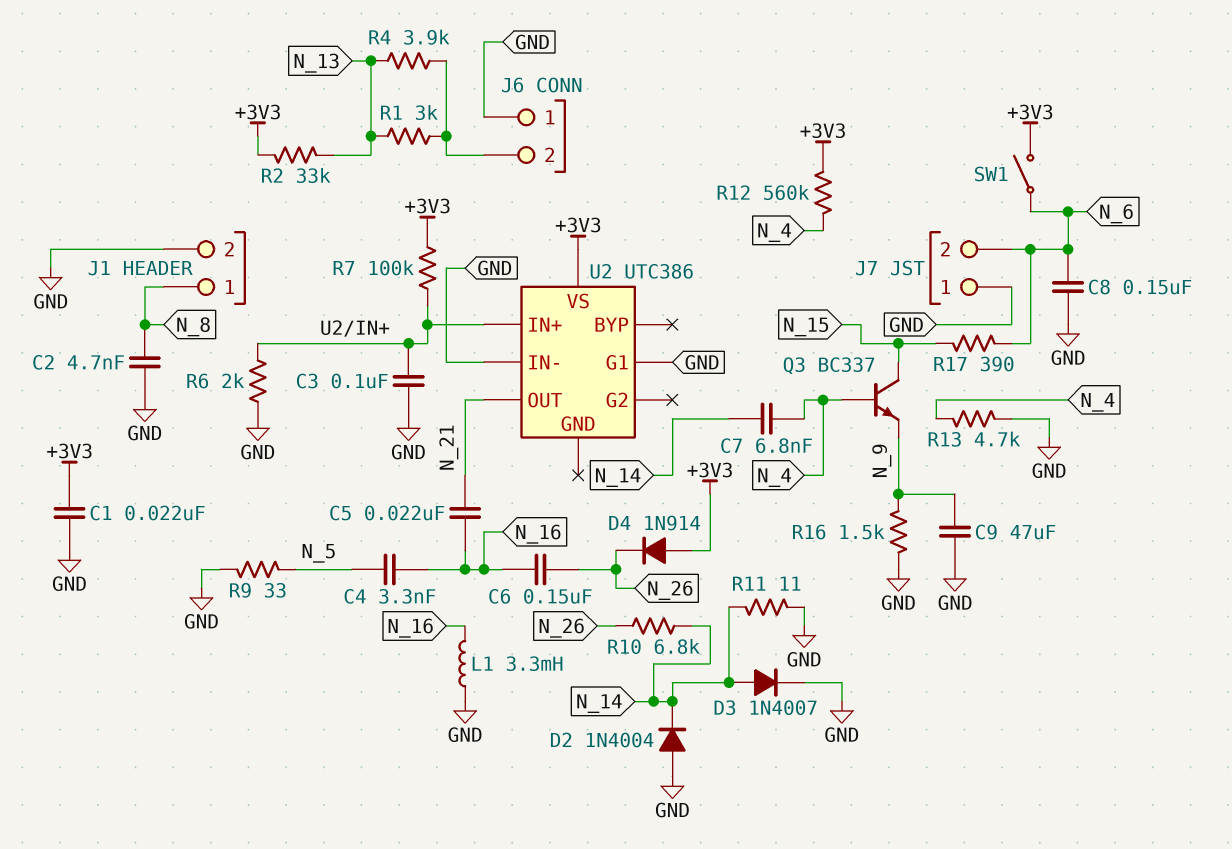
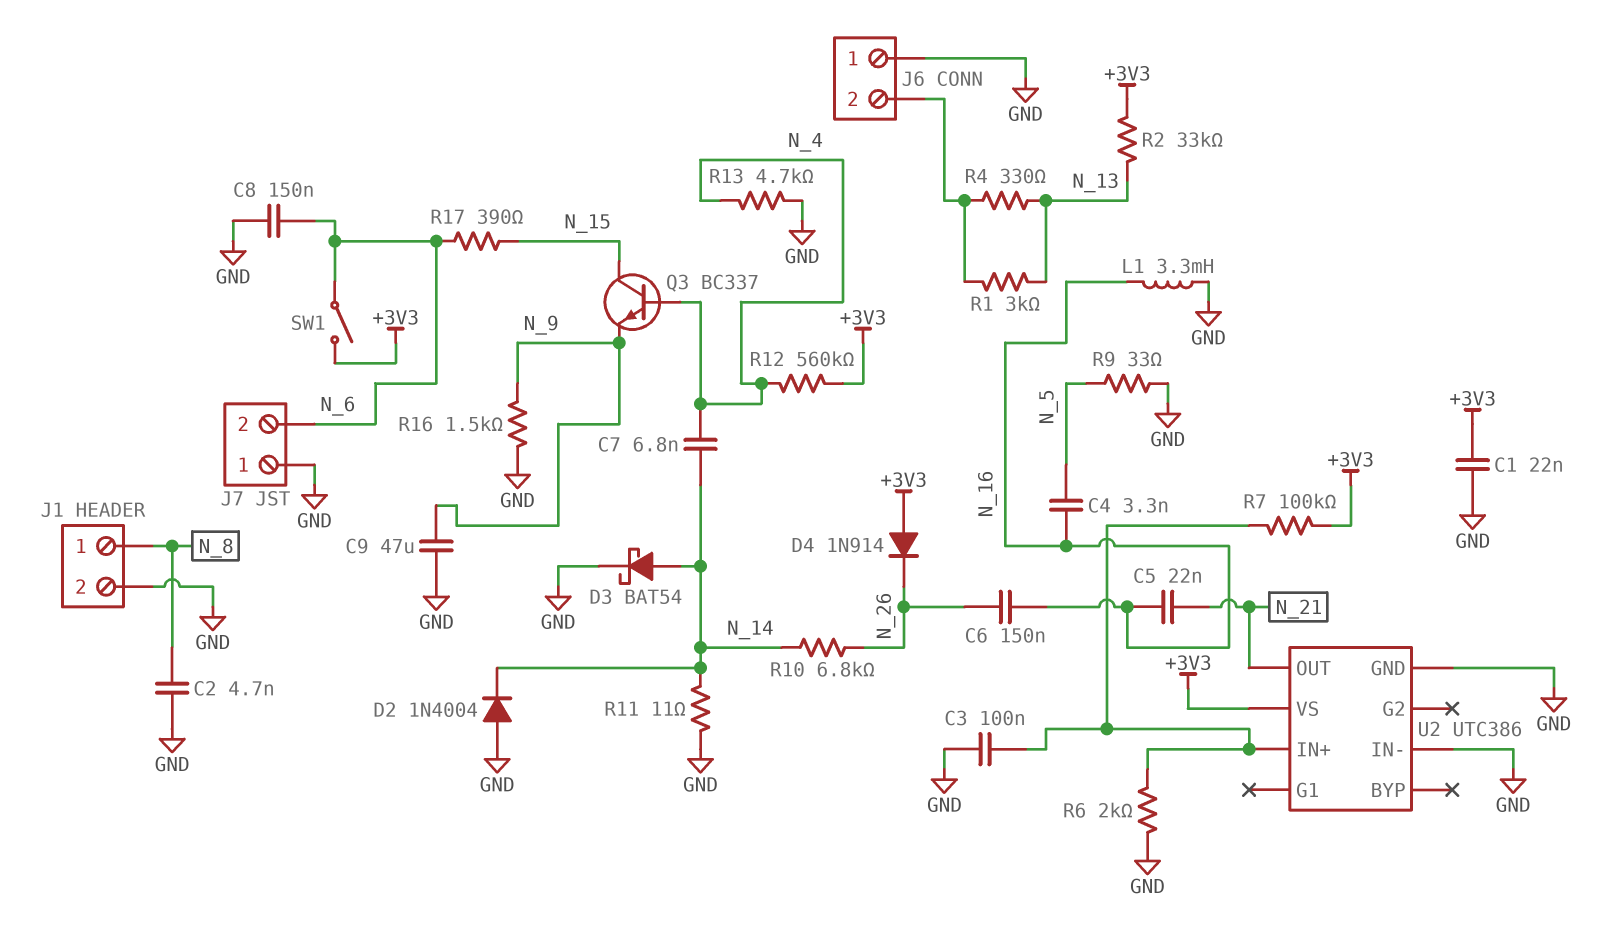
D3: diode 1N4007 (A N_14, K GND) -> schottky BAT54 (A N_14, K GND)
R4: 3.9k (J6/2, N_13) -> 330 (J6/2, N_13)
U2 pin G1: GND -> none
U2 pin GND: none -> GND

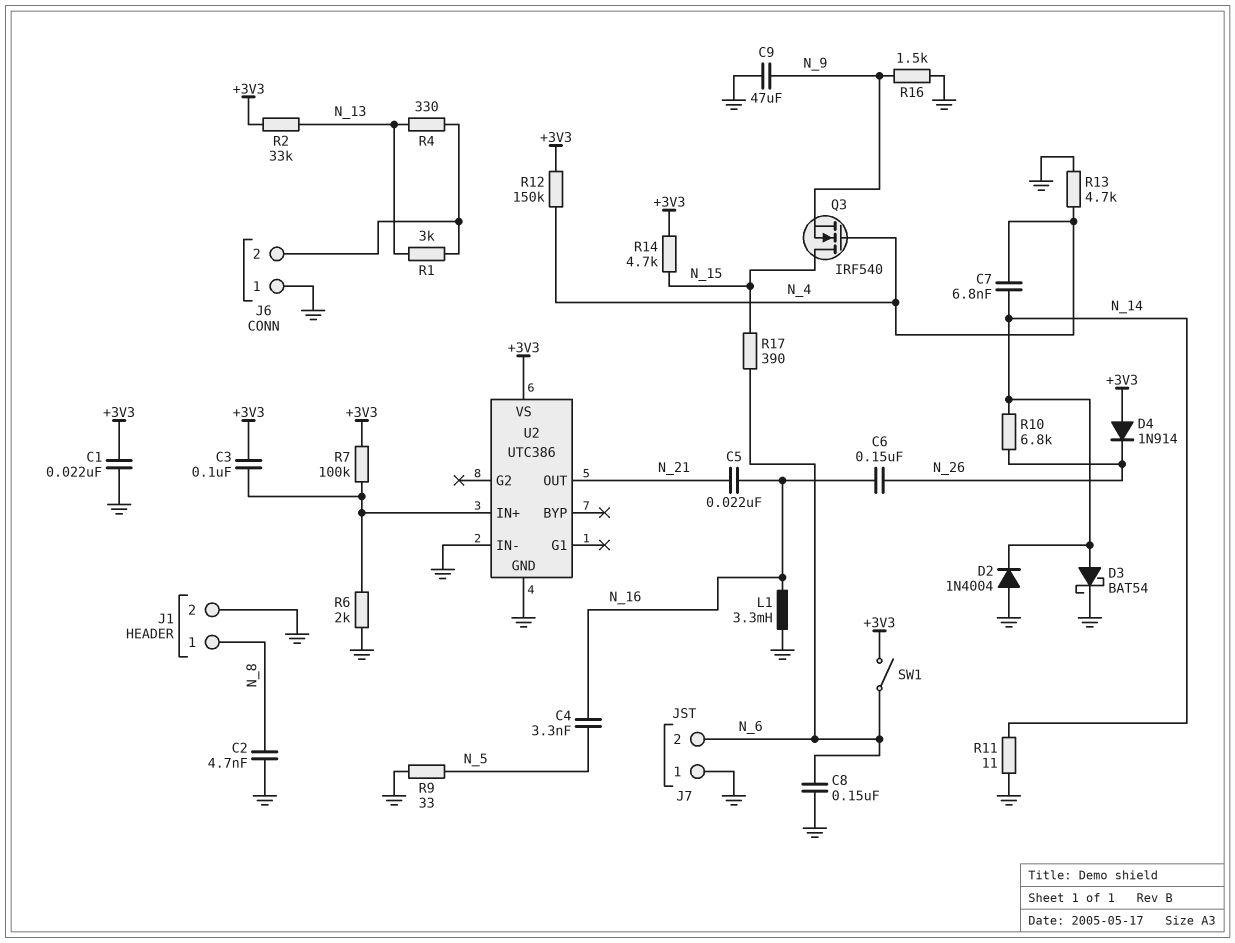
C3: 100nF (GND, U2/IN+) -> 100nF (+3V3, U2/IN+)
Q3: NPN BC337 (B N_4, C N_15, E N_9) -> NMOS IRF540 (G N_4, D N_15, S N_9)
R12: 560k (+3V3, N_4) -> 150k (+3V3, N_4)
R14: none -> 4.7k (+3V3, N_15)

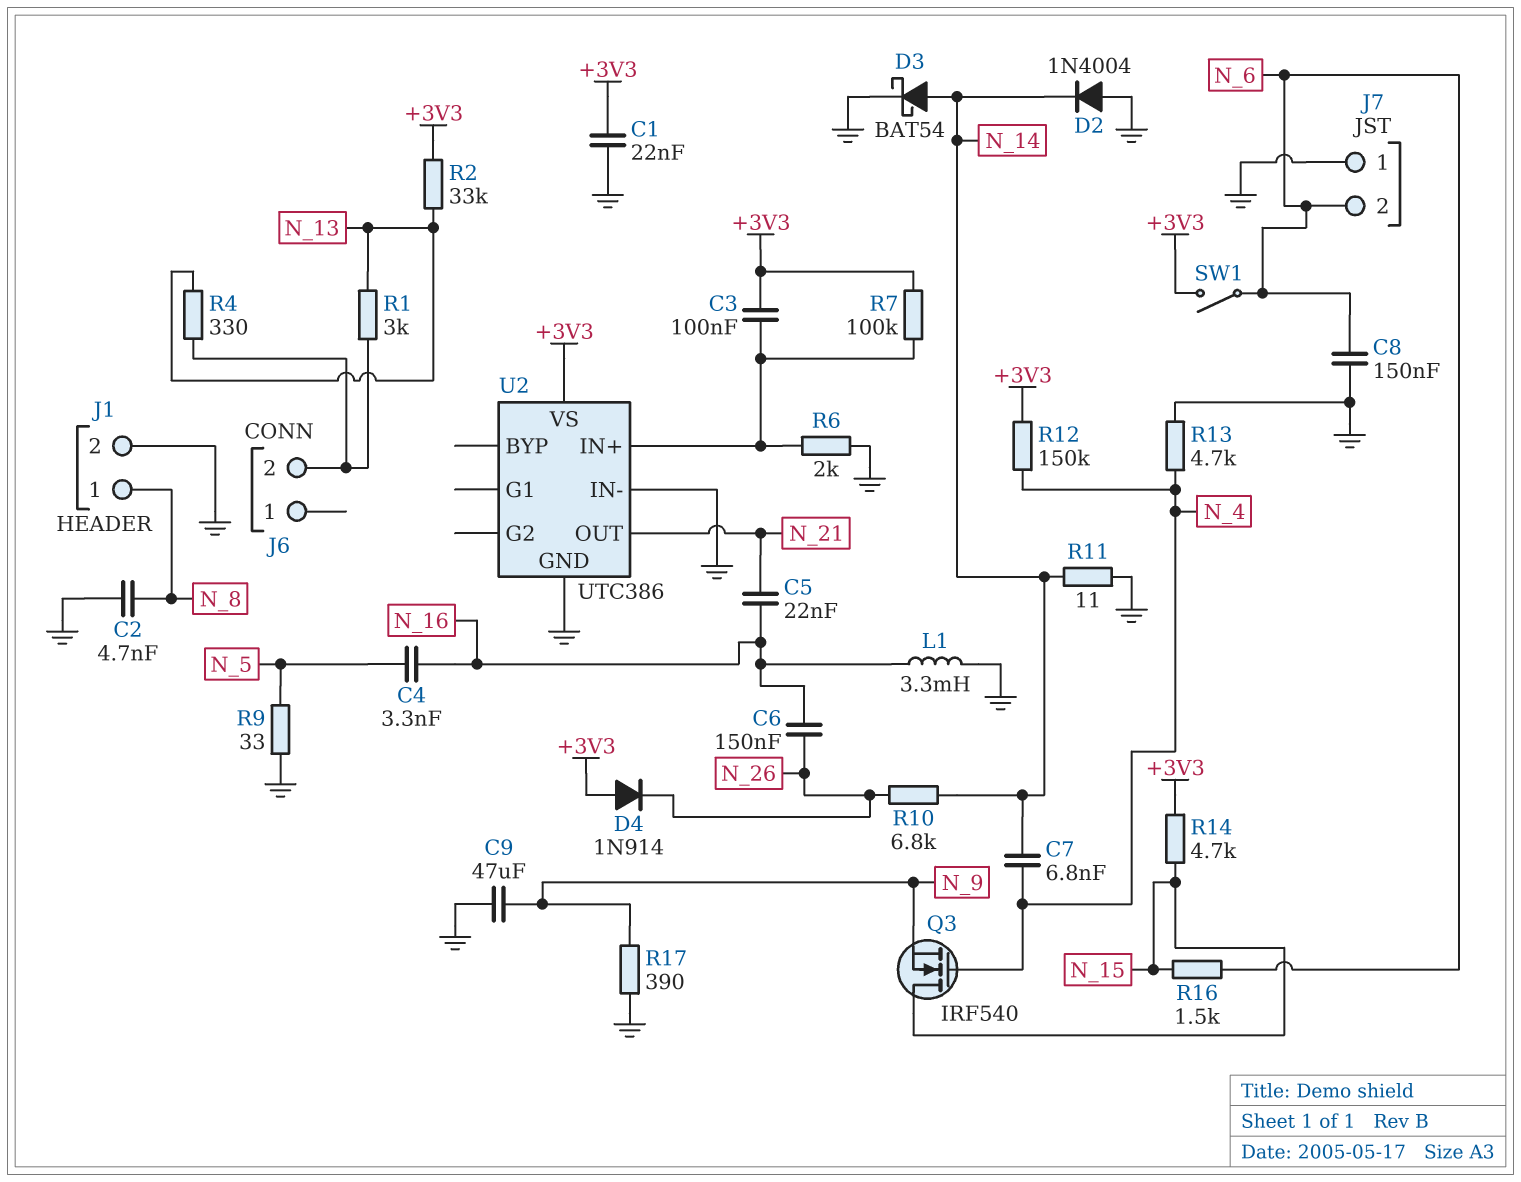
J6 pin 1: GND -> none
R16: 1.5k (GND, N_9) -> 1.5k (N_6, N_15)
R17: 390 (N_6, N_15) -> 390 (GND, N_9)

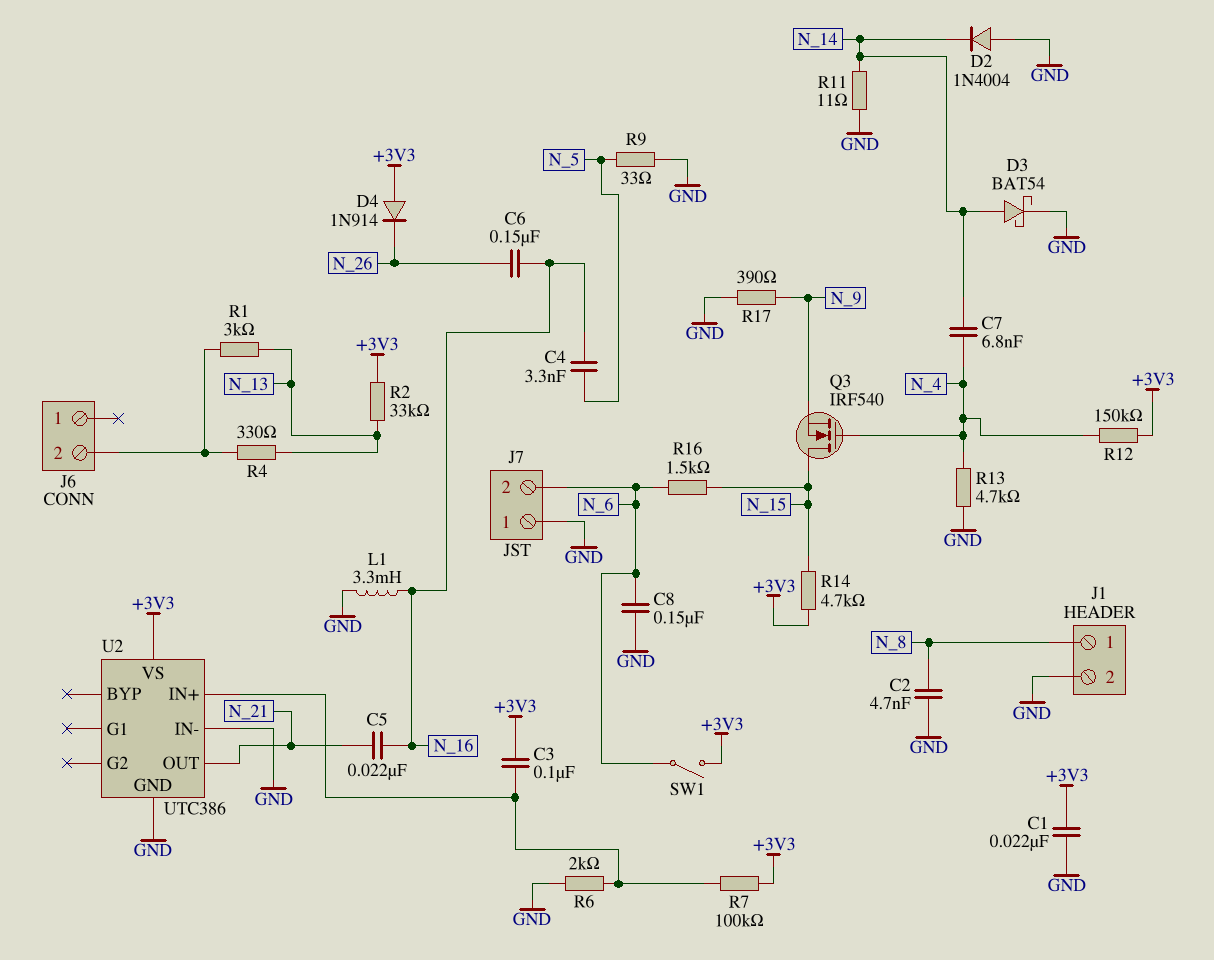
C9: 47uF (GND, N_9) -> none
R10: 6.8k (N_14, N_26) -> none

